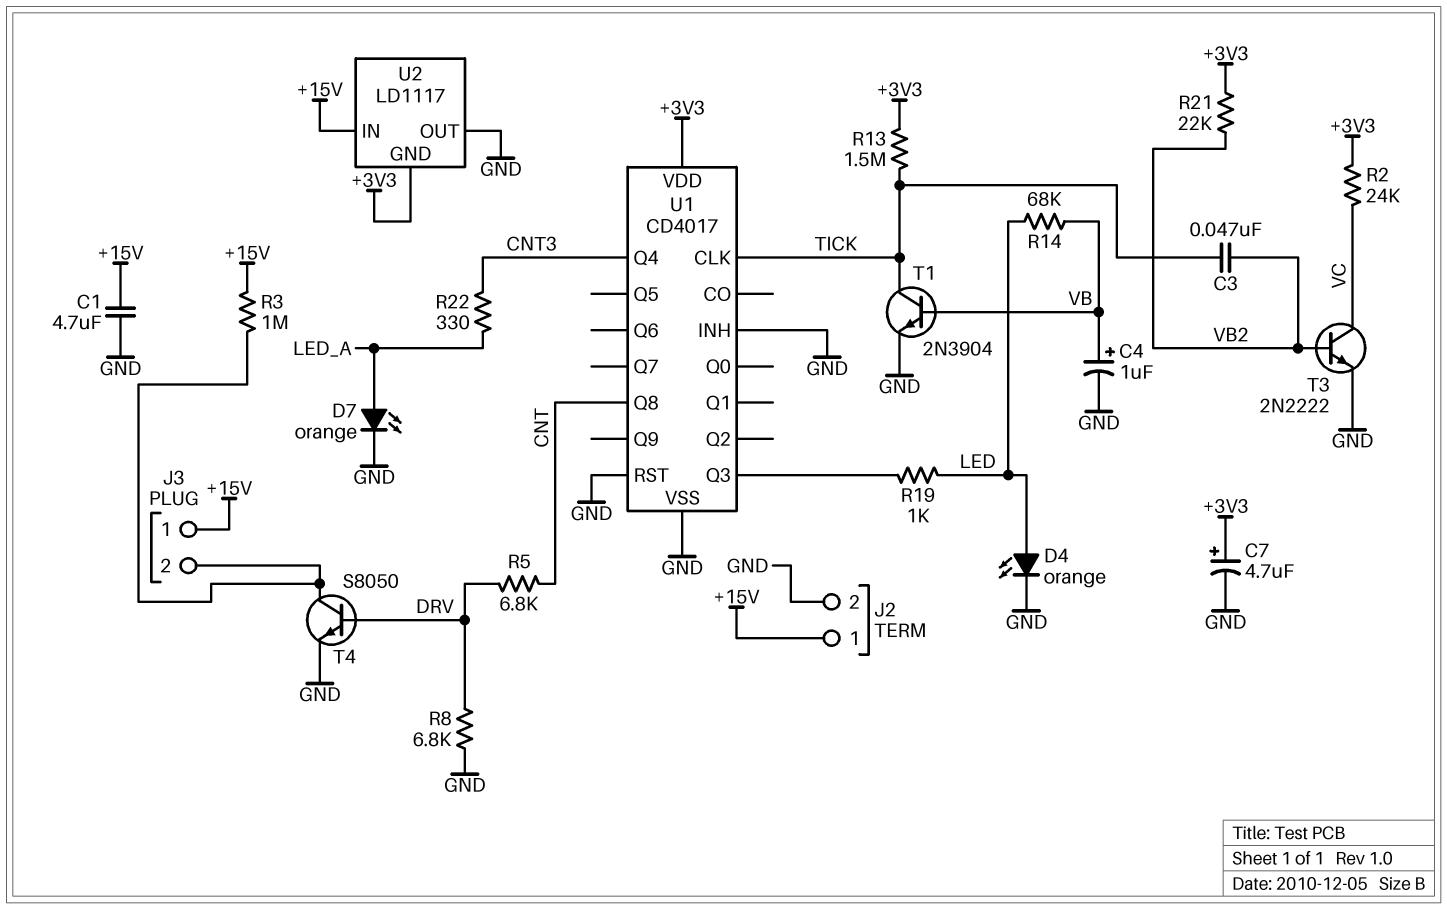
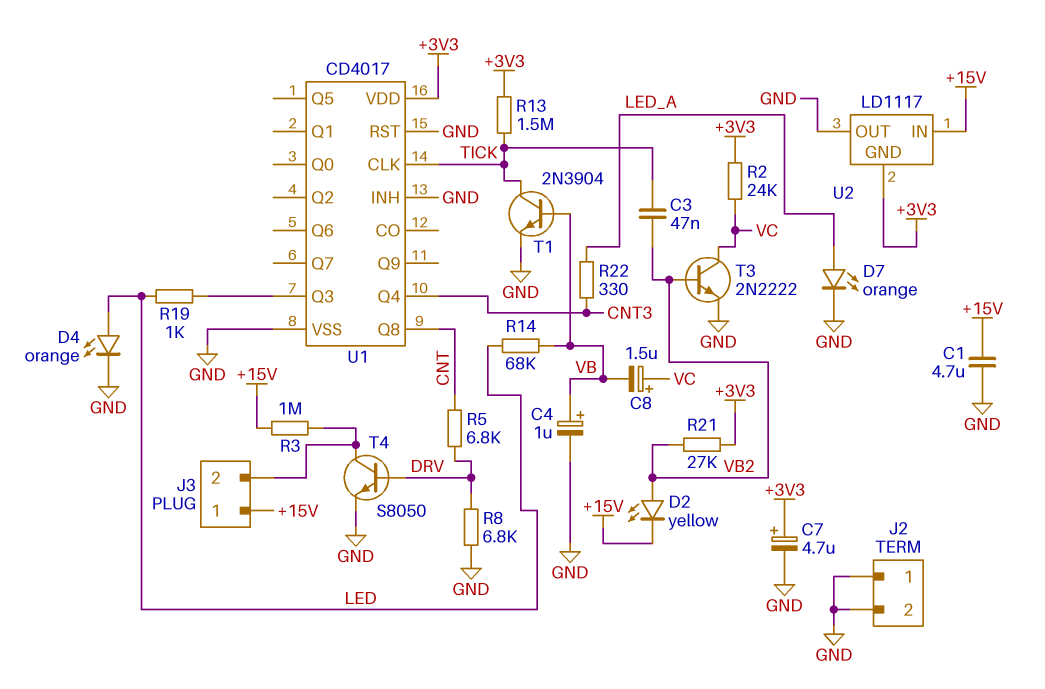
C8: none -> 1.5uF (plus VC, minus VB)
D2: none -> LED yellow (A VB2, K +15V)
J2 pin 1: +15V -> GND
R21: 22k (+3V3, VB2) -> 27k (+3V3, VB2)

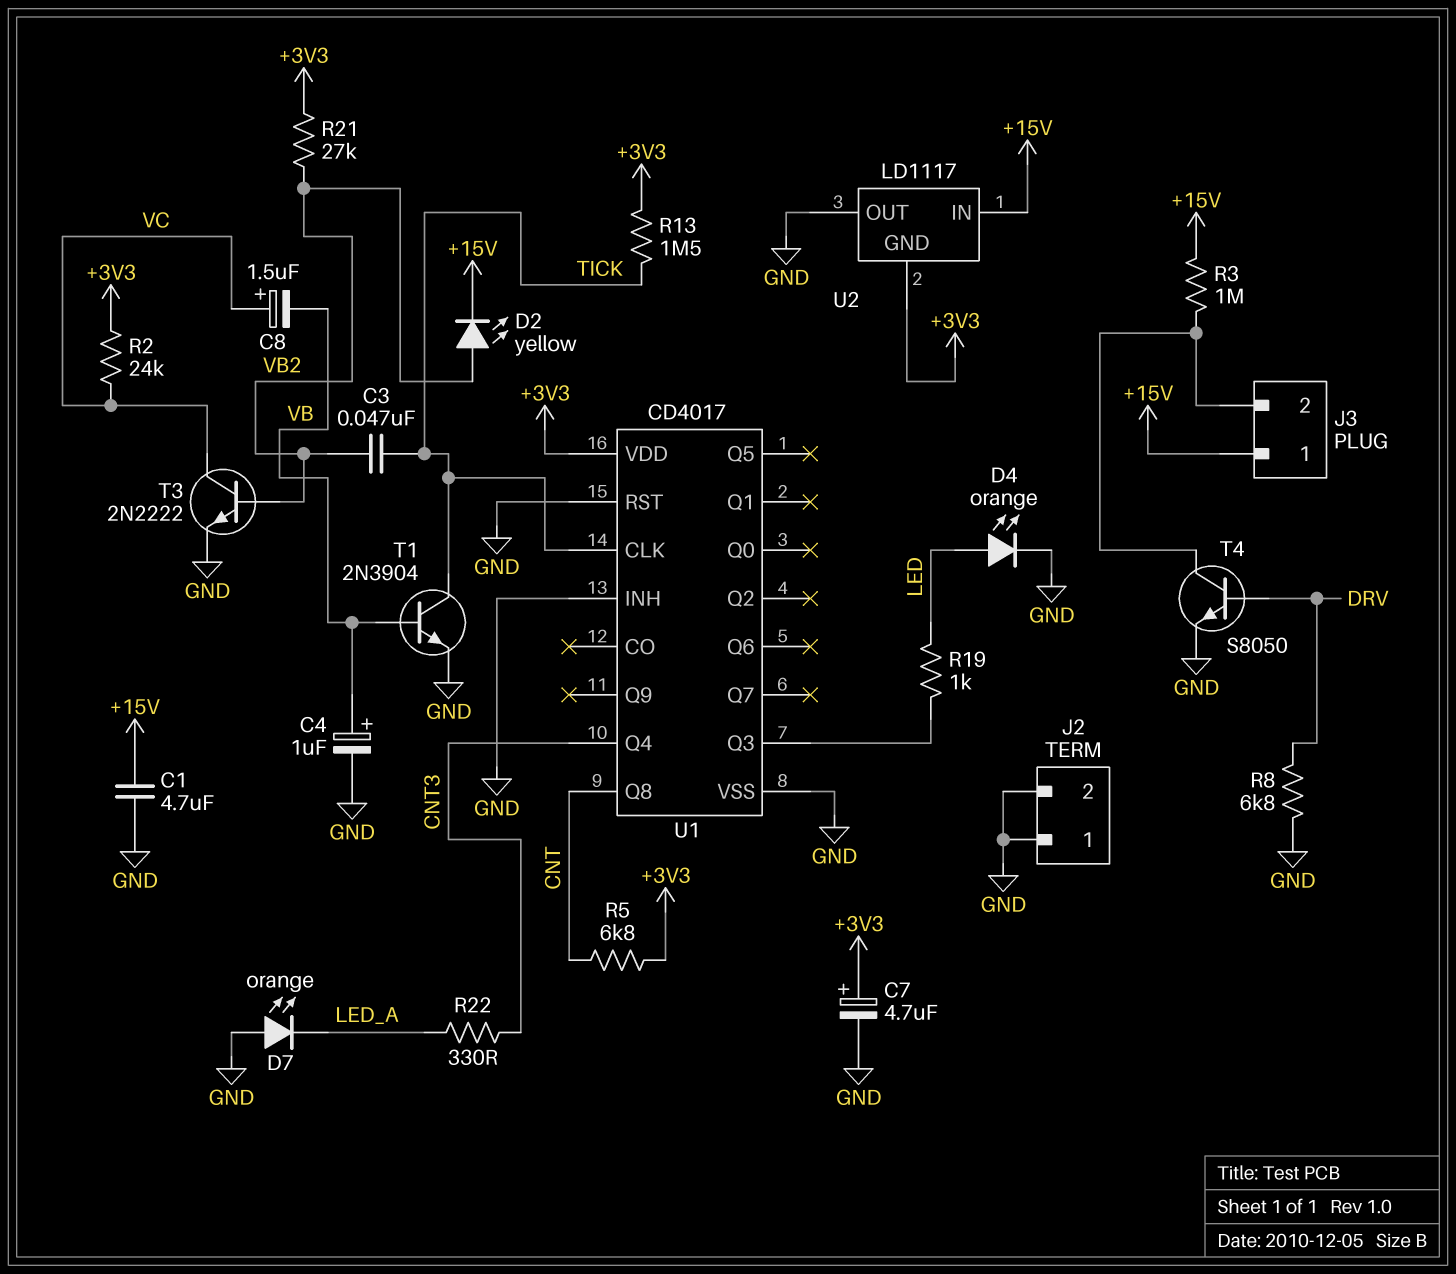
D7: LED orange (A LED_A, K GND) -> LED orange (A GND, K LED_A)
R5: 6.8k (CNT, DRV) -> 6.8k (+3V3, CNT)
R14: 68k (LED, VB) -> none

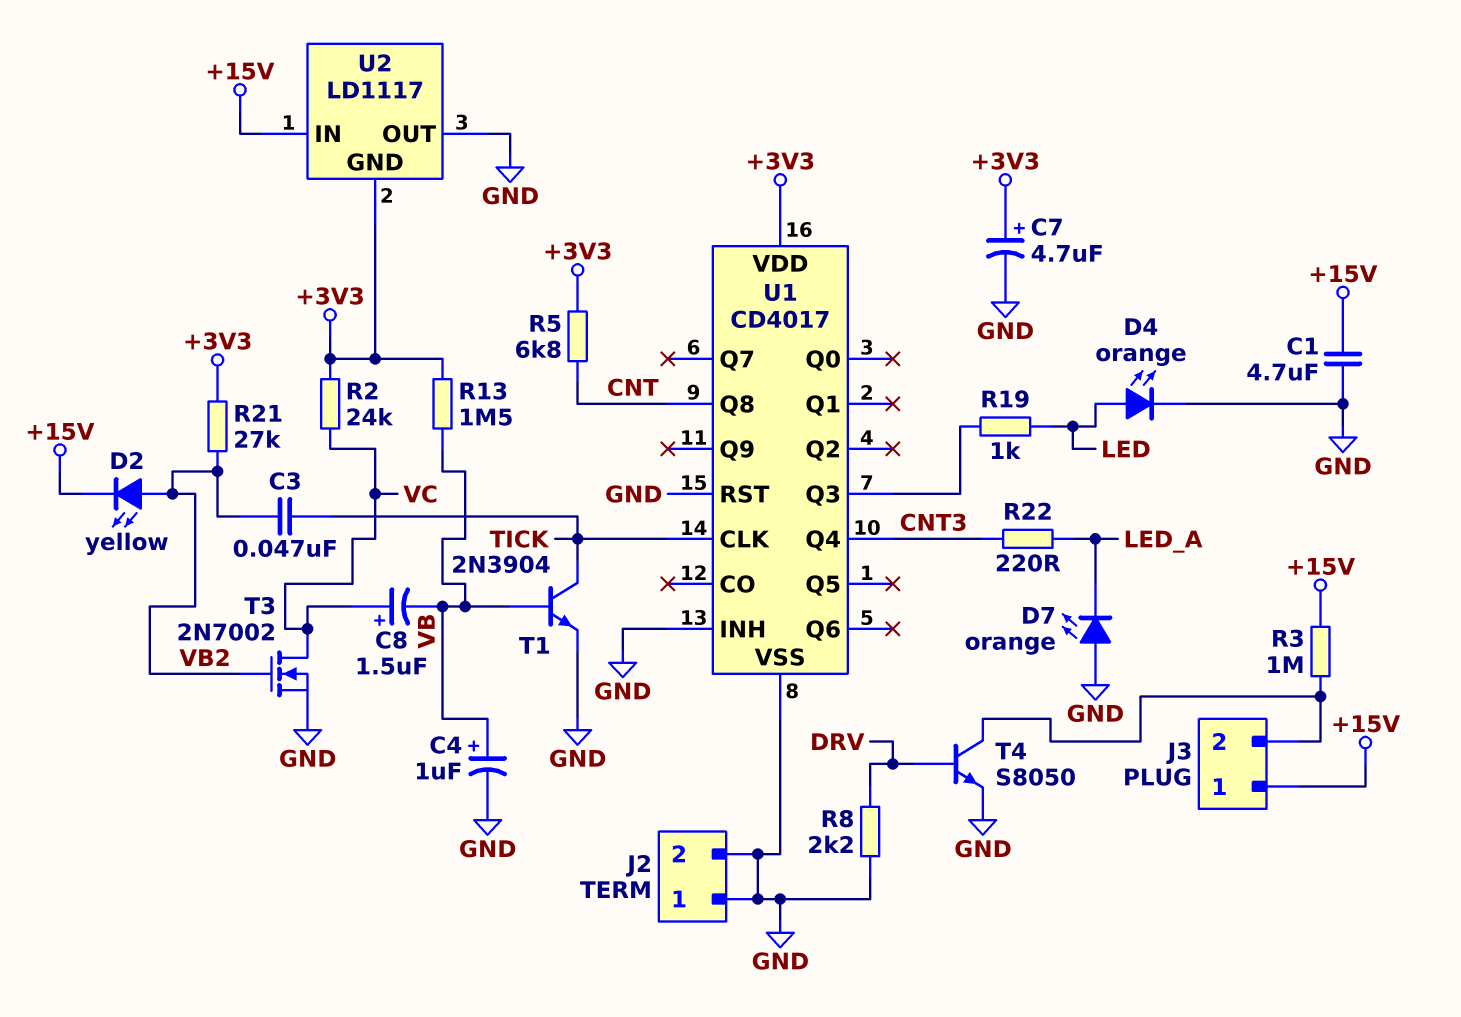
R8: 6.8k (DRV, GND) -> 2.2k (DRV, GND)
R13: 1.5M (+3V3, TICK) -> 1.5M (+3V3, VB)
R22: 330 (CNT3, LED_A) -> 220 (CNT3, LED_A)
T3: NPN 2N2222 (B VB2, C VC, E GND) -> NMOS 2N7002 (G VB2, D VC, S GND)

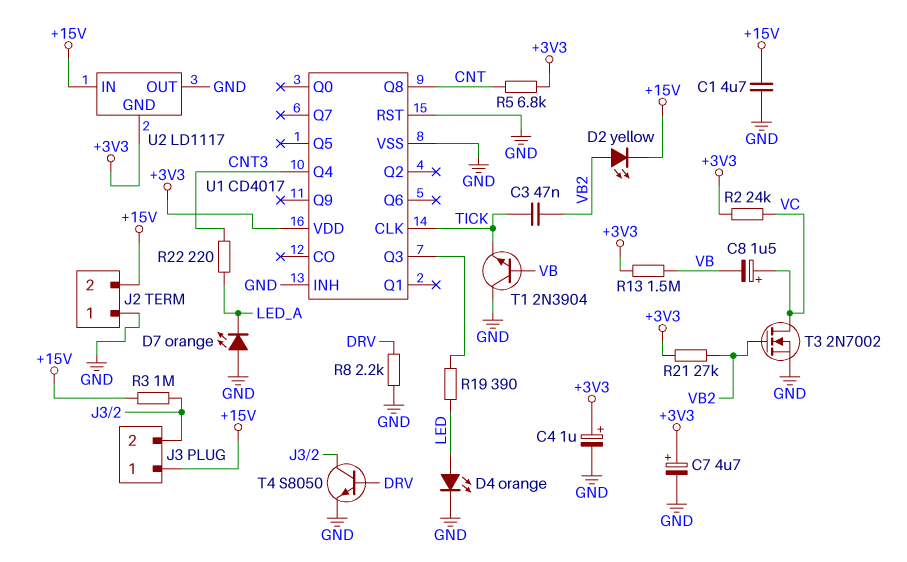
C4: 1uF (plus VB, minus GND) -> 1uF (plus +3V3, minus GND)
J2 pin 2: GND -> +15V
R19: 1k (LED, U1/Q3) -> 390 (LED, U1/Q3)
T1: NPN 2N3904 (B VB, C TICK, E GND) -> NPN 2N3904 (B VB, C GND, E TICK)

